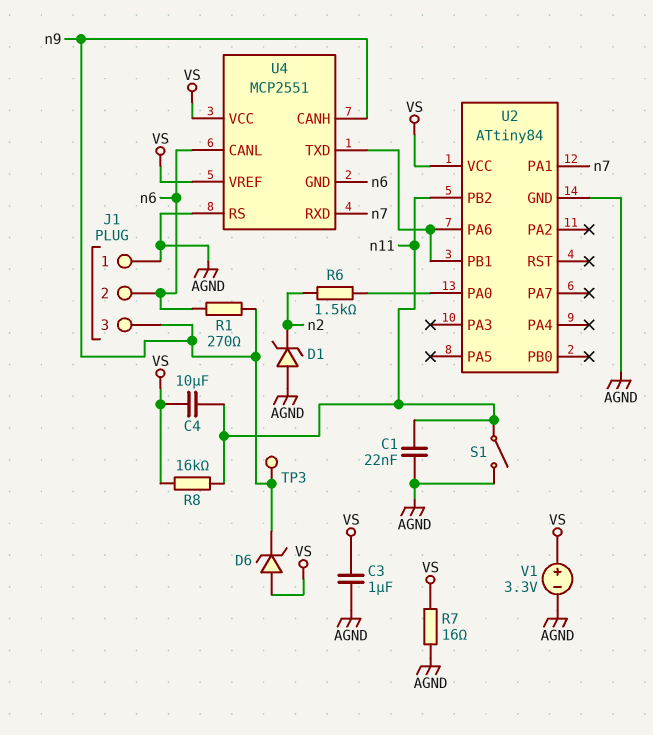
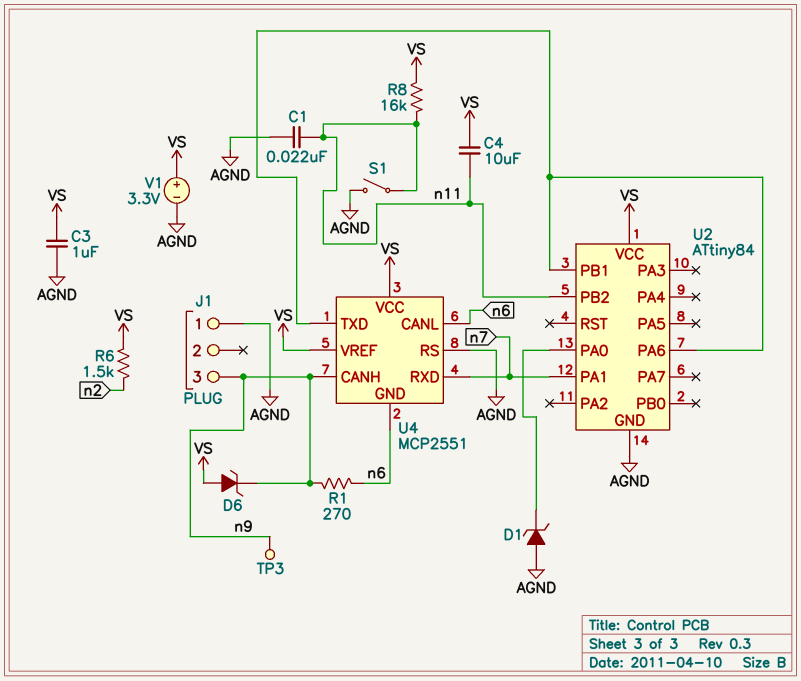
D1: zener (A AGND, K n2) -> zener (A AGND, K U2/PA0)
J1 pin 2: n6 -> none
R6: 1.5k (U2/PA0, n2) -> 1.5k (VS, n2)
R7: 16 (AGND, VS) -> none

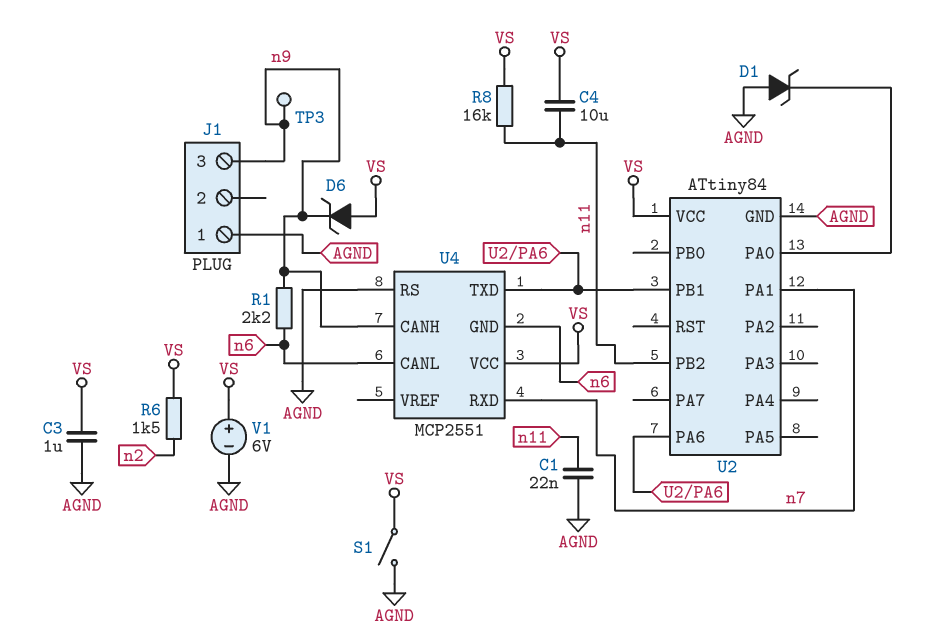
R1: 270 (n6, n9) -> 2.2k (n6, n9)
S1: switch (AGND, n11) -> switch (AGND, VS)
U4 pin VREF: VS -> none
V1: 3.3V (plus VS, minus AGND) -> 6V (plus VS, minus AGND)

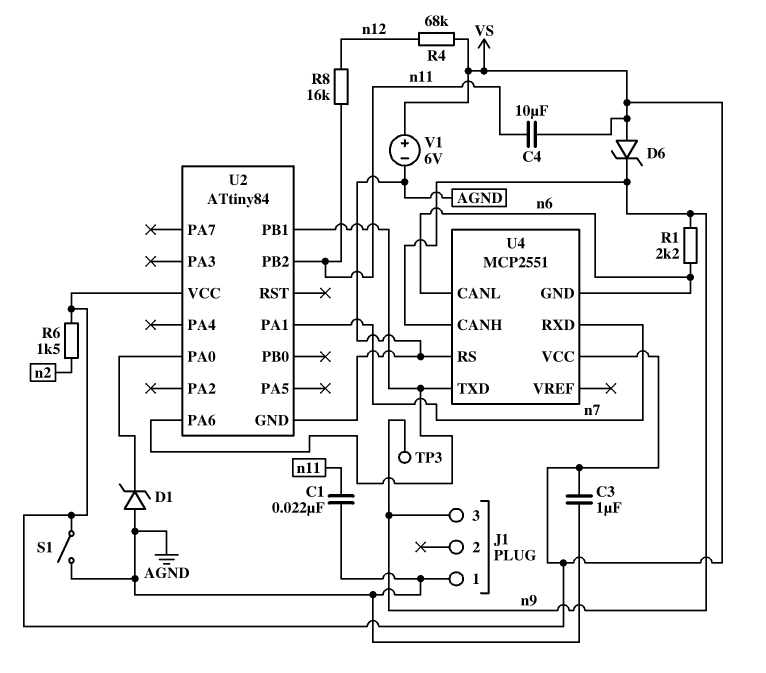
R4: none -> 68k (VS, n12)
R8: 16k (VS, n11) -> 16k (n11, n12)

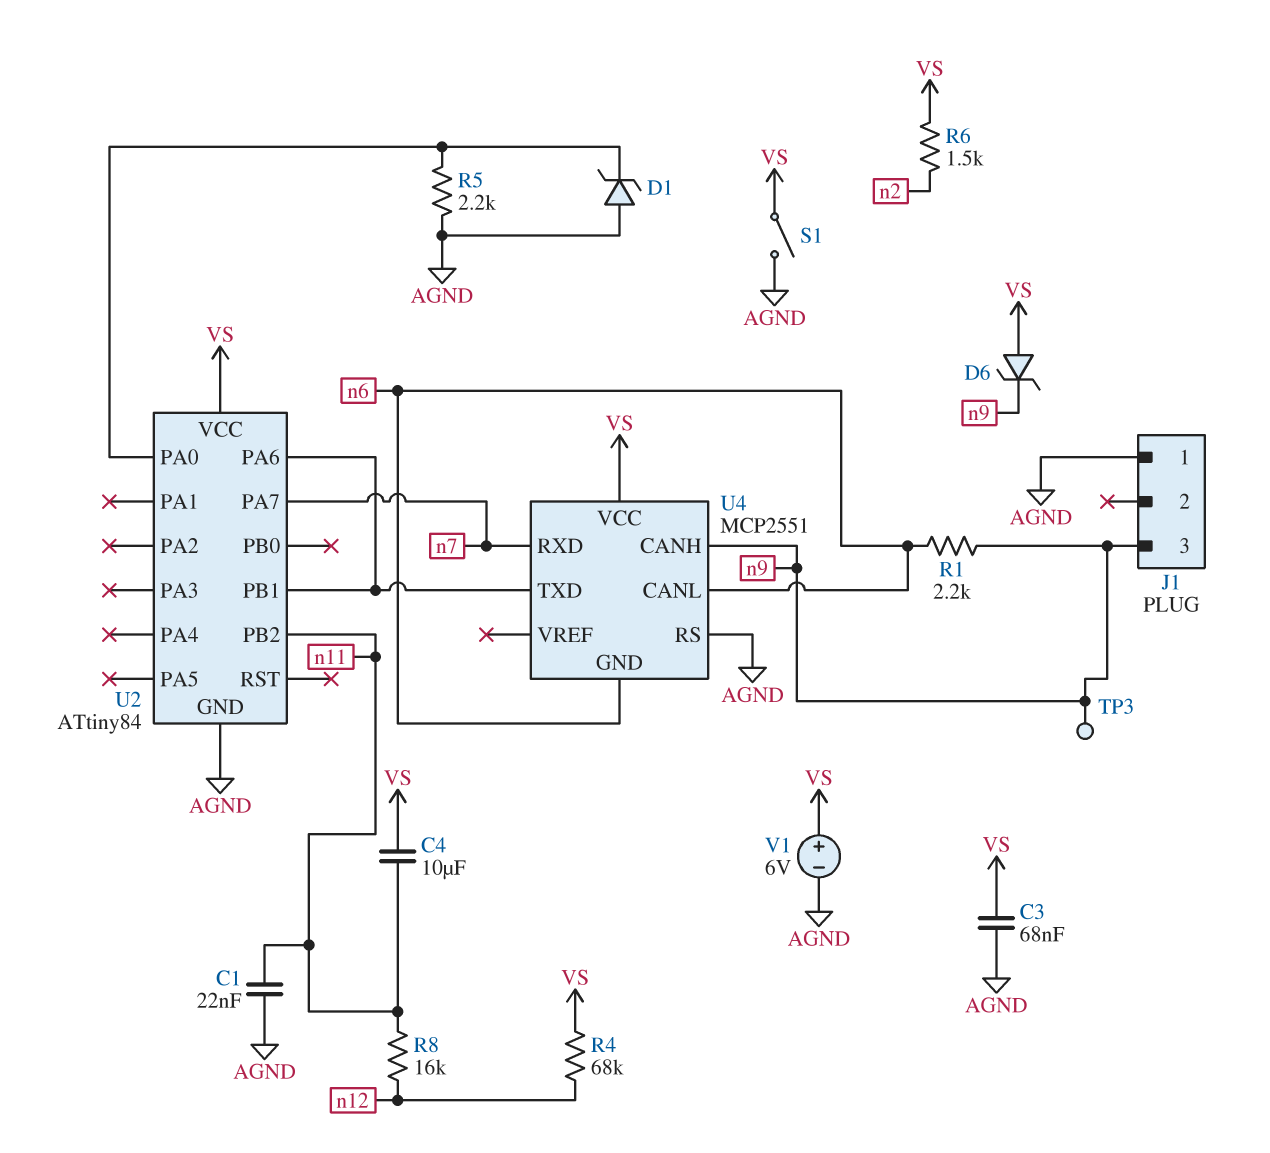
C3: 1uF (AGND, VS) -> 68nF (AGND, VS)
R5: none -> 2.2k (AGND, U2/PA0)
U2 pin PA1: n7 -> none
U2 pin PA7: none -> n7

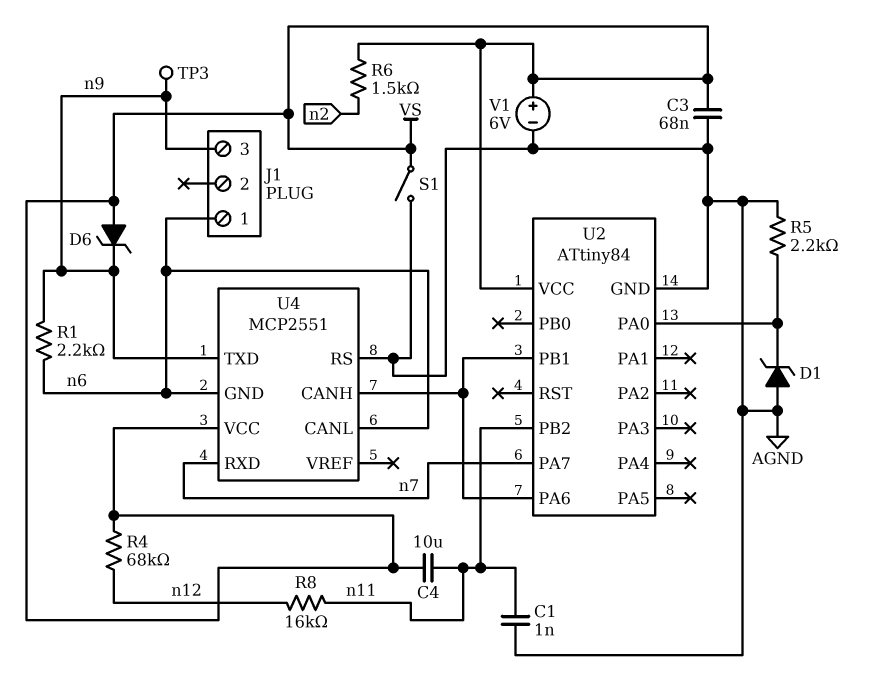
C1: 22nF (AGND, n11) -> 1nF (AGND, n11)
J1 pin 1: AGND -> n6
U4 pin CANH: n9 -> U2/PA6
U4 pin TXD: U2/PA6 -> n9

